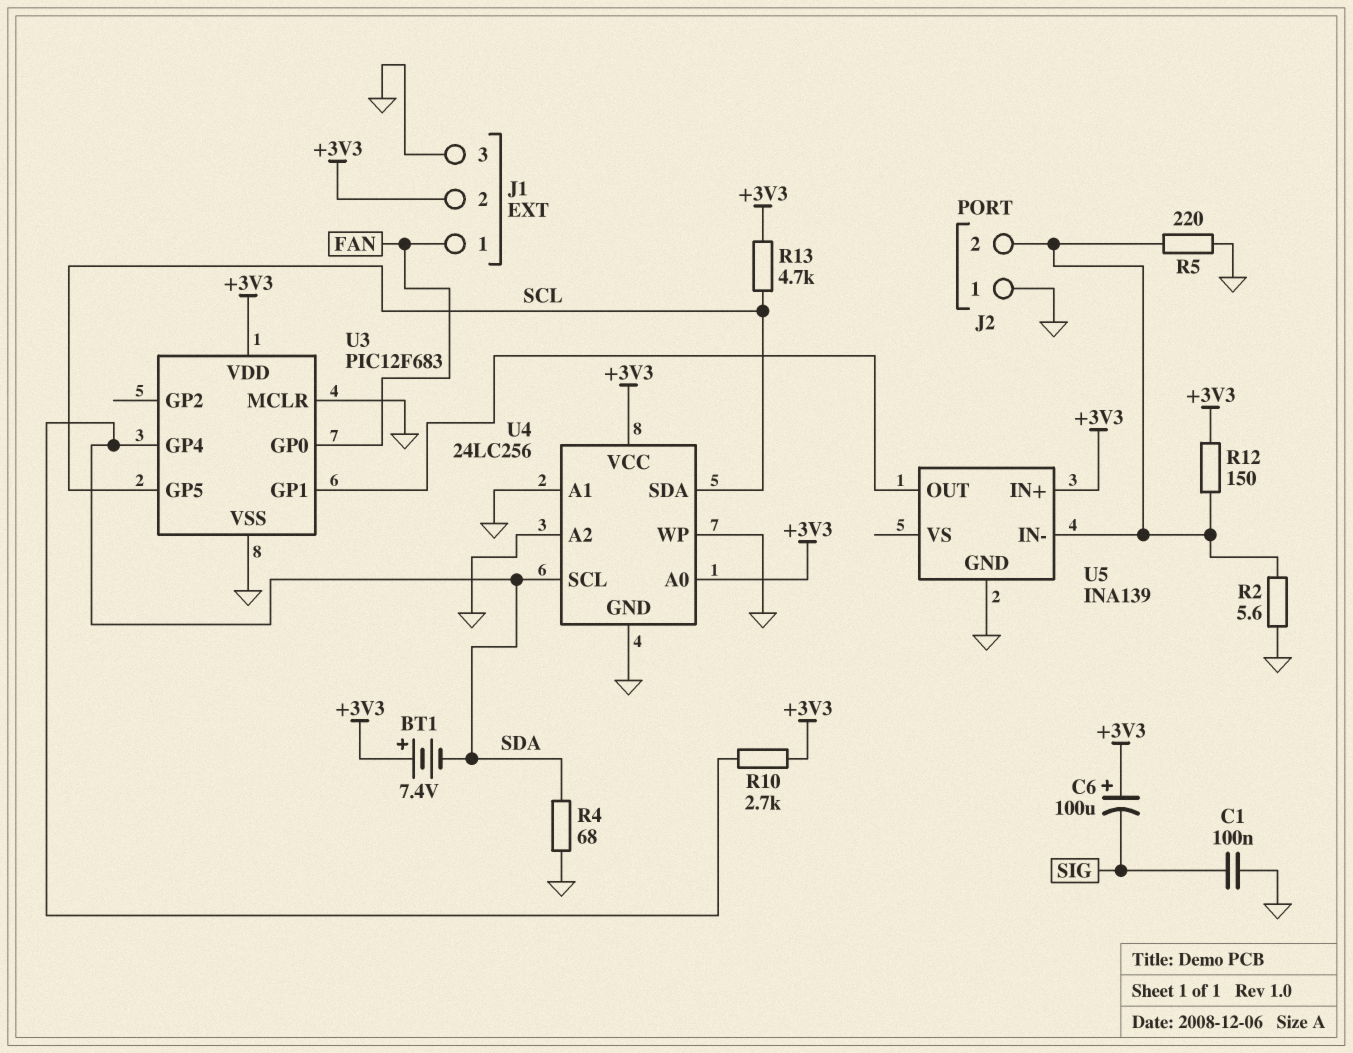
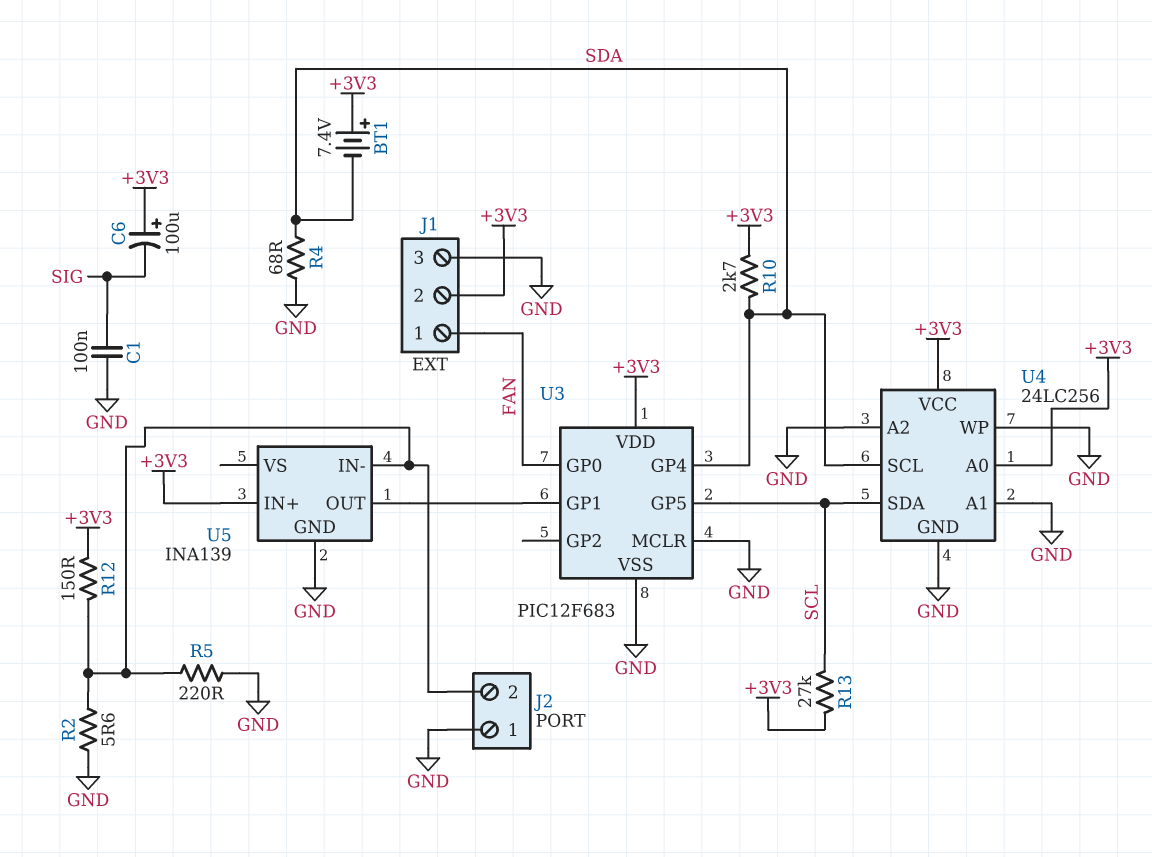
R13: 4.7k (+3V3, SCL) -> 27k (+3V3, SCL)

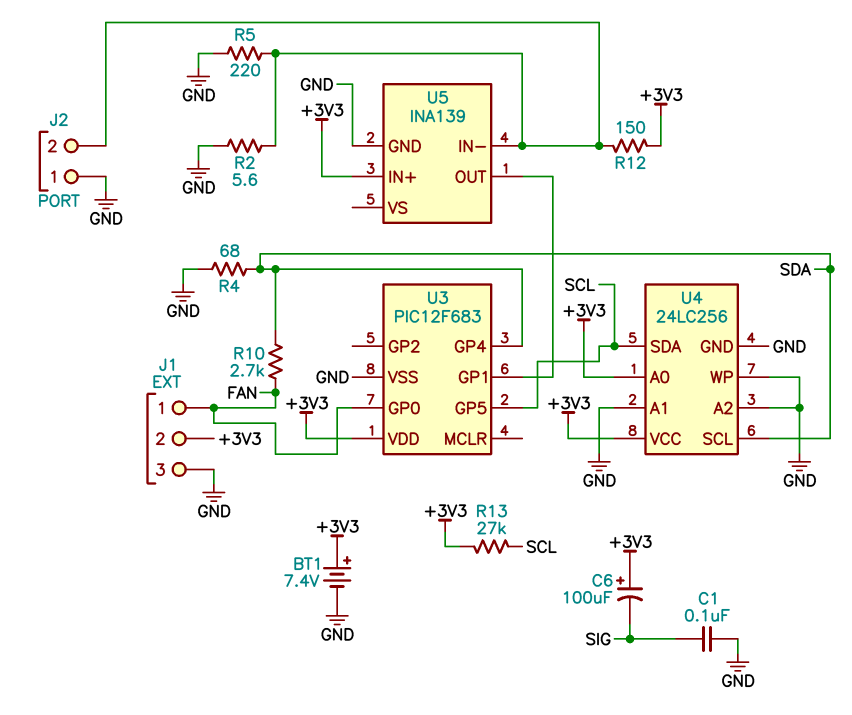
BT1: 7.4V (plus +3V3, minus SDA) -> 7.4V (plus +3V3, minus GND)
R10: 2.7k (+3V3, SDA) -> 2.7k (FAN, SDA)
U3 pin MCLR: GND -> none

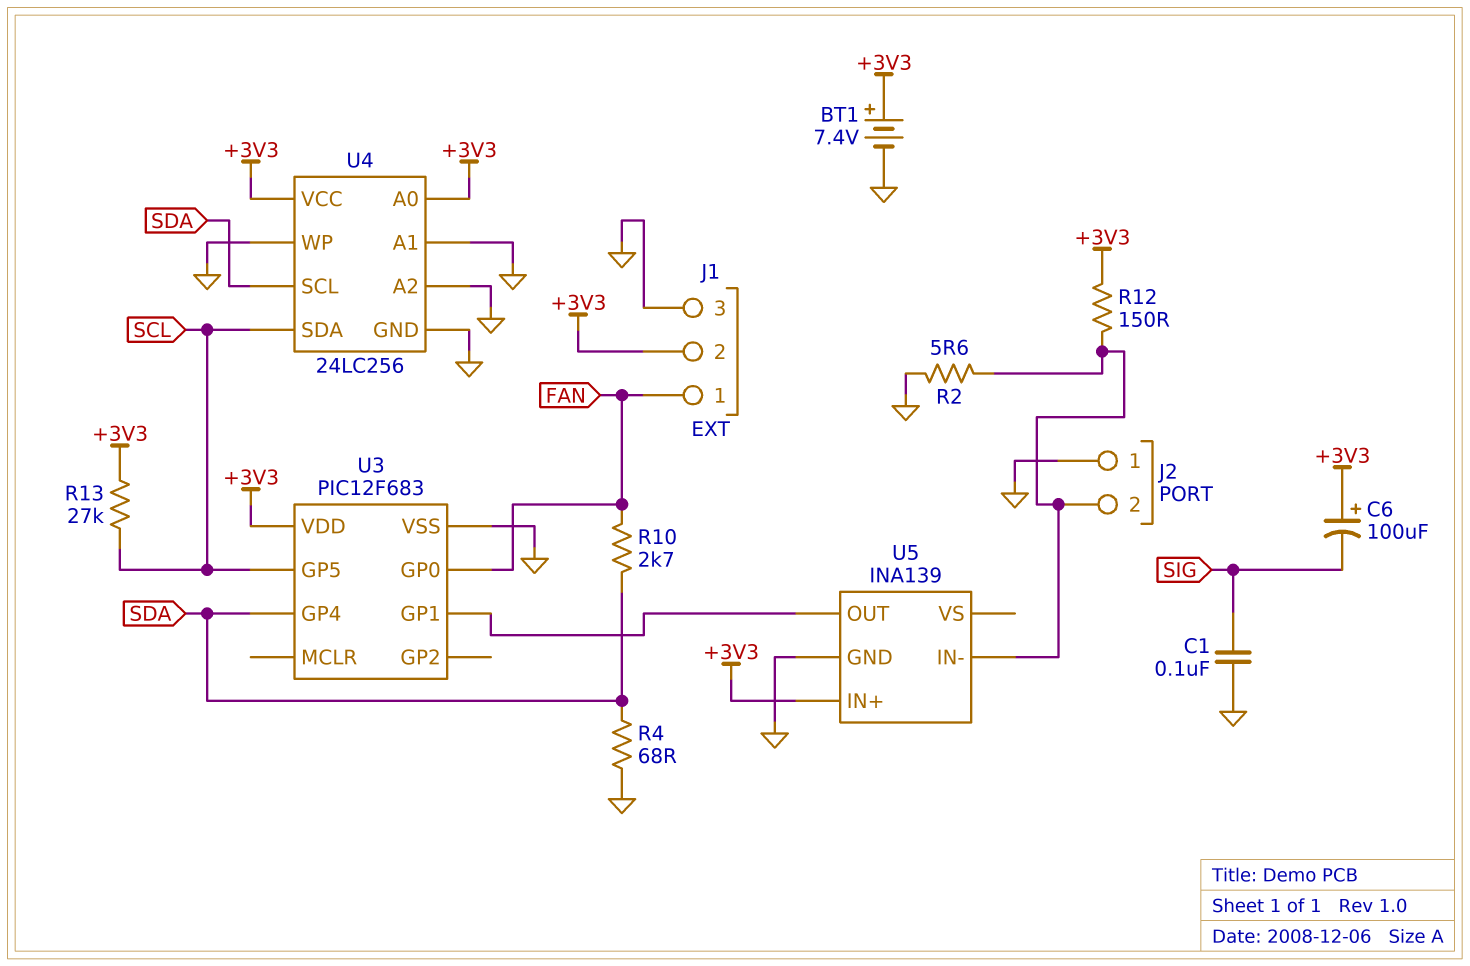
R5: 220 (GND, J2/2) -> none

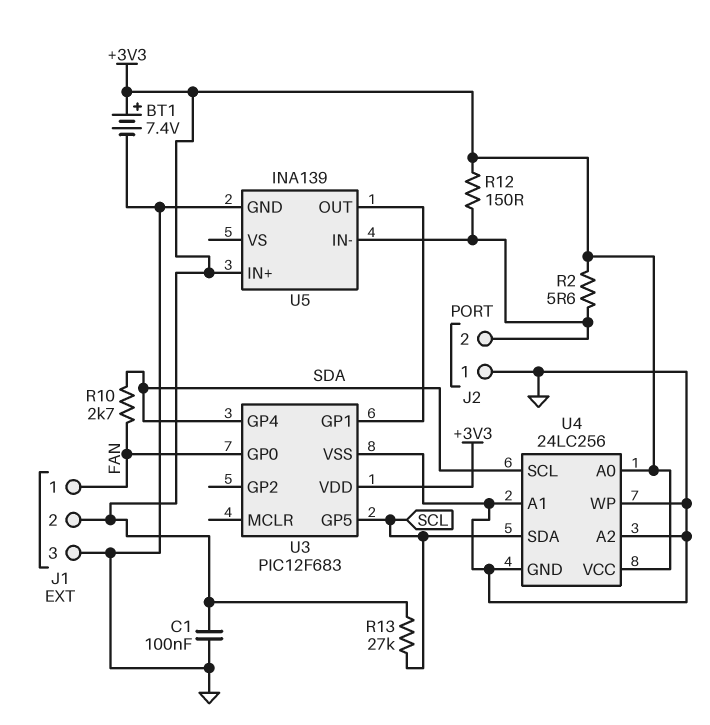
C1: 100nF (GND, SIG) -> 100nF (+3V3, GND)
C6: 100uF (plus +3V3, minus SIG) -> none
R2: 5.6 (GND, J2/2) -> 5.6 (+3V3, J2/2)
R4: 68 (GND, SDA) -> none

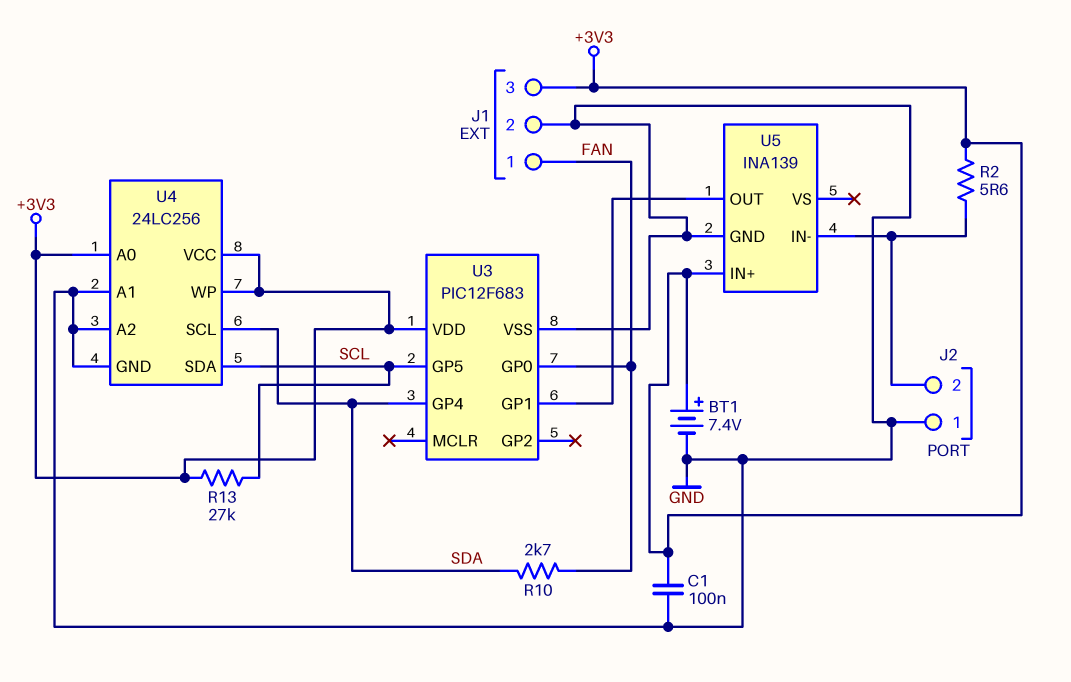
J1 pin 2: +3V3 -> GND
J1 pin 3: GND -> +3V3
R12: 150 (+3V3, J2/2) -> none
U4 pin WP: GND -> +3V3

